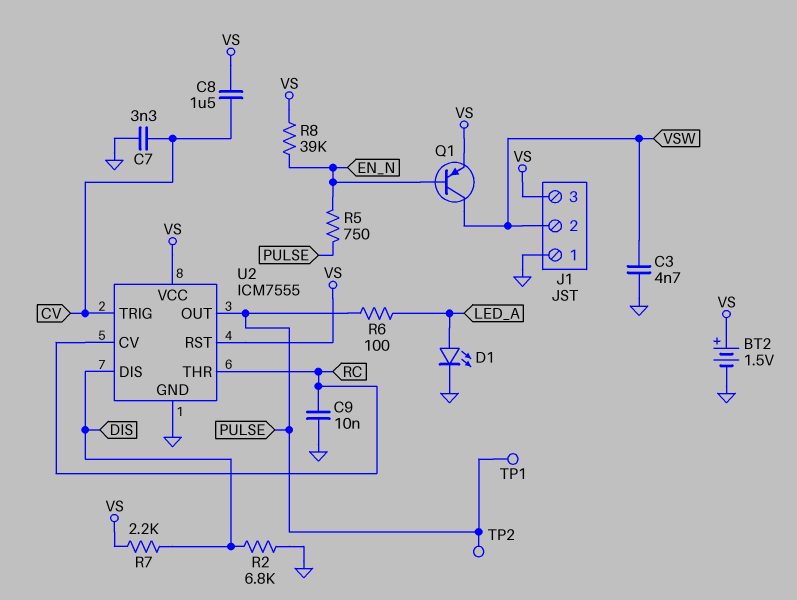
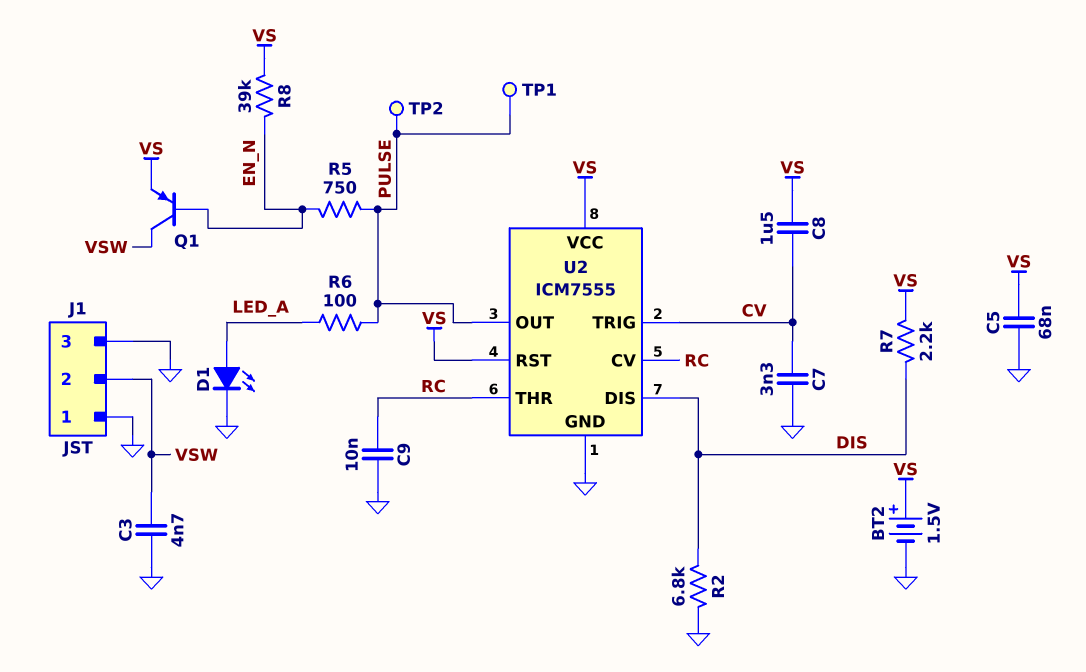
C5: none -> 68nF (GND, VS)
J1 pin 3: VS -> GND

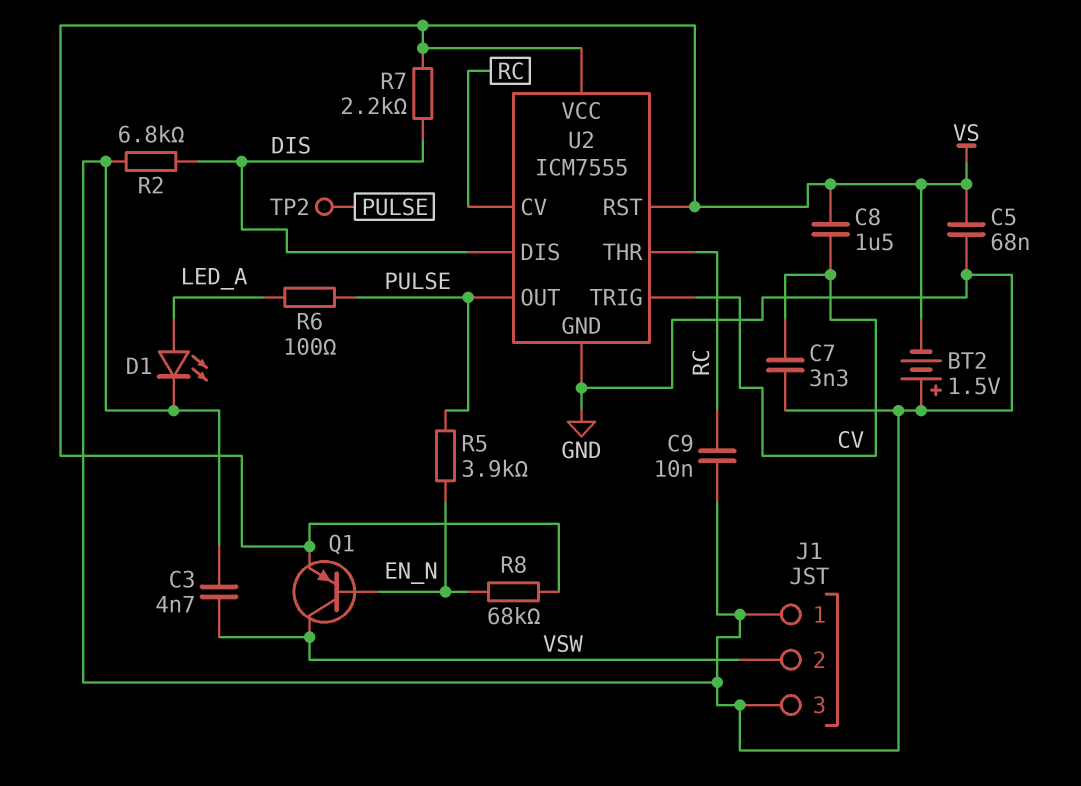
BT2: 1.5V (plus VS, minus GND) -> 1.5V (plus GND, minus VS)
R5: 750 (EN_N, PULSE) -> 3.9k (EN_N, PULSE)
R8: 39k (EN_N, VS) -> 68k (EN_N, VS)
TP1: test point (PULSE) -> none

